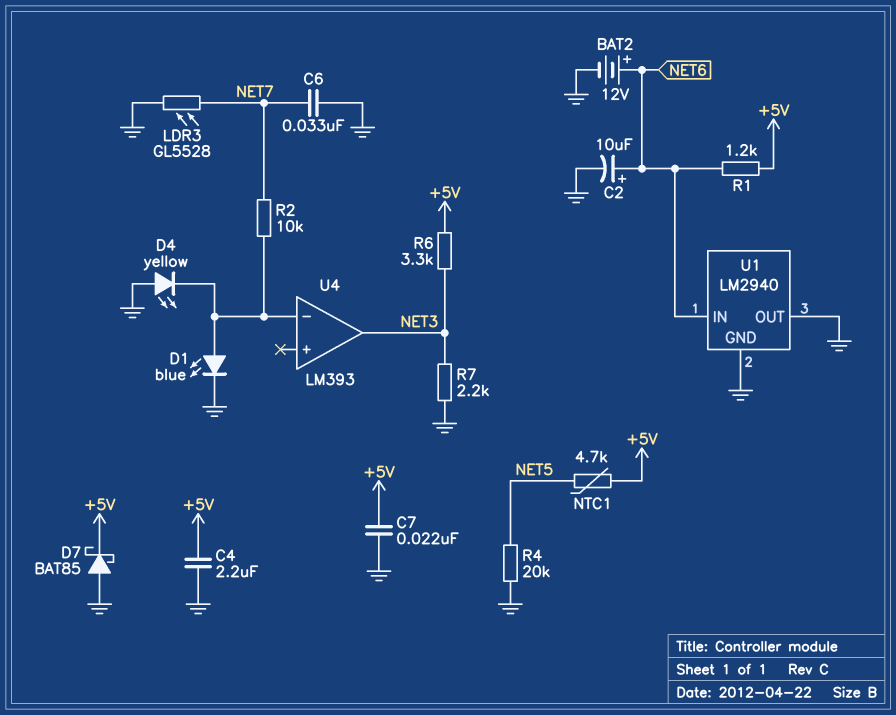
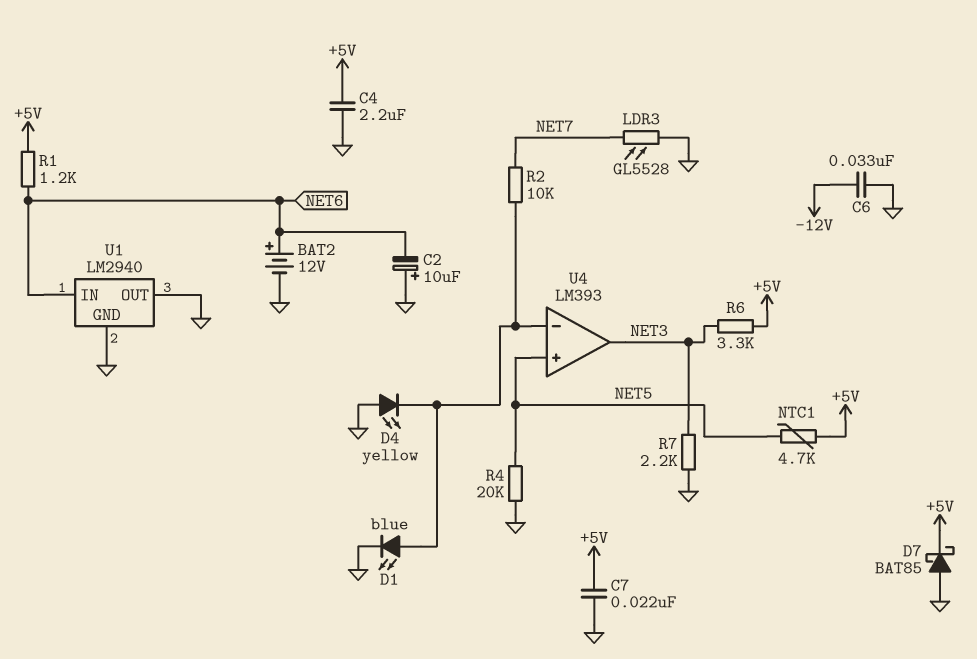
C2: 10uF (plus NET6, minus GND) -> 10uF (plus GND, minus NET6)
C6: 33nF (GND, NET7) -> 33nF (-12V, GND)
U4 pin in+: none -> NET5

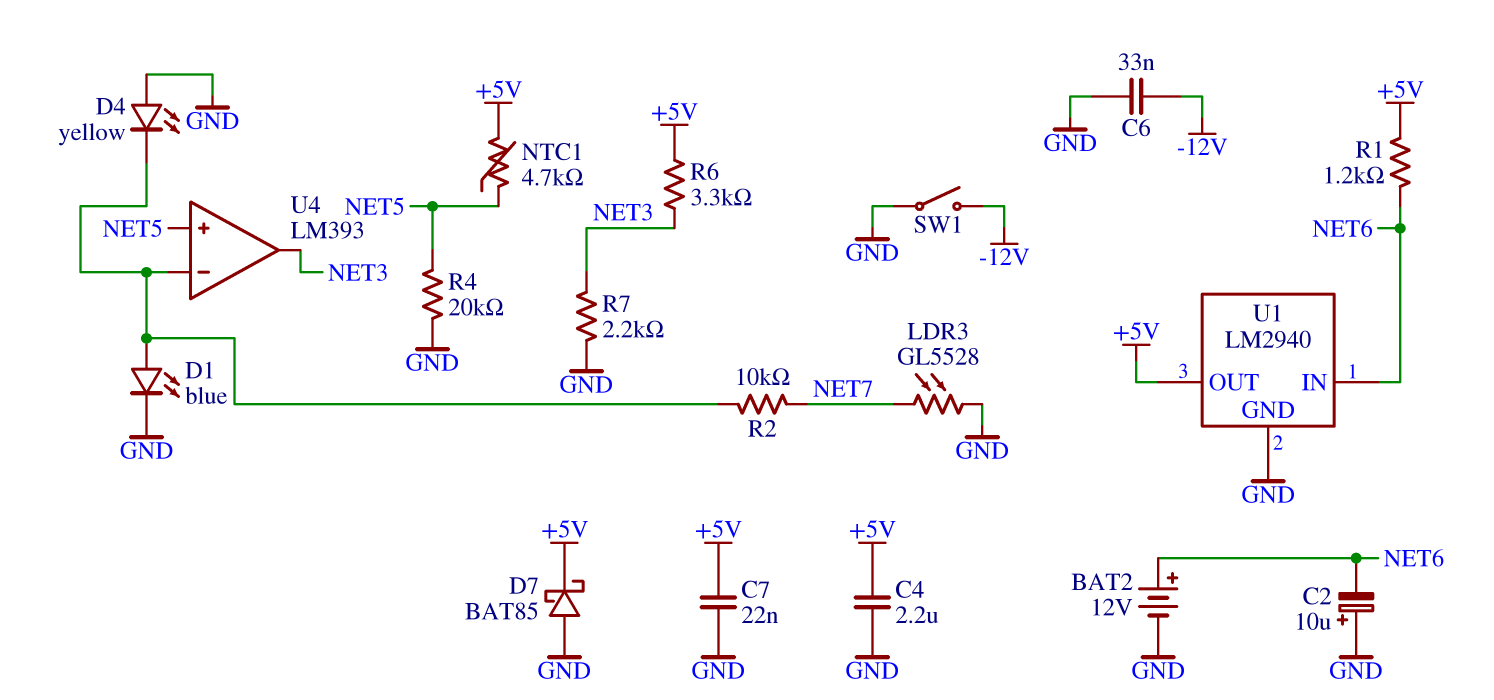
SW1: none -> switch (-12V, GND)
U1 pin OUT: GND -> +5V

